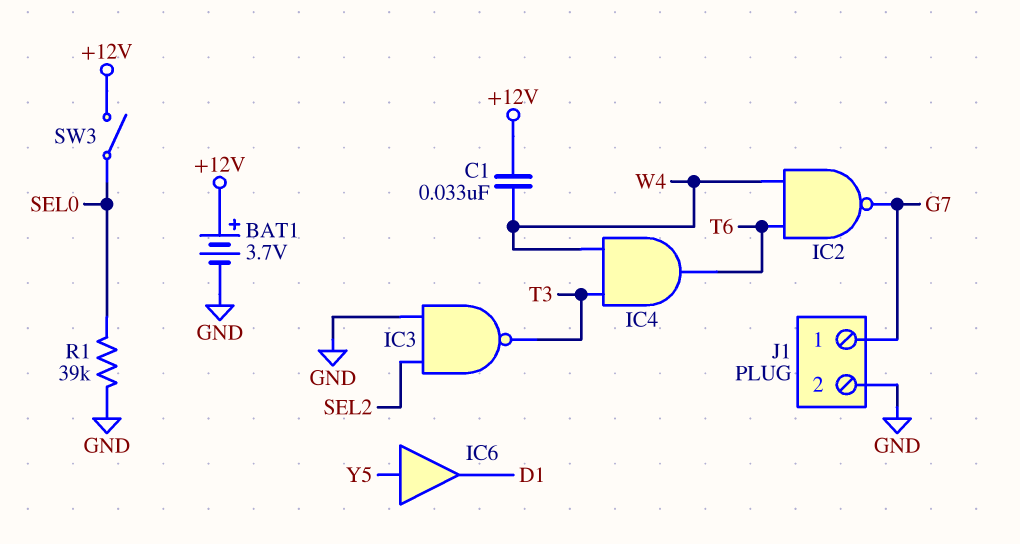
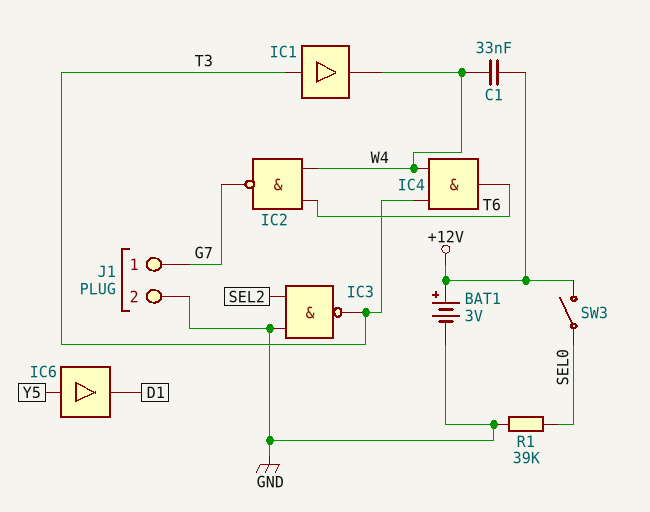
BAT1: 3.7V (plus +12V, minus GND) -> 3V (plus +12V, minus GND)
IC1: none -> buffer (in T3, out W4)

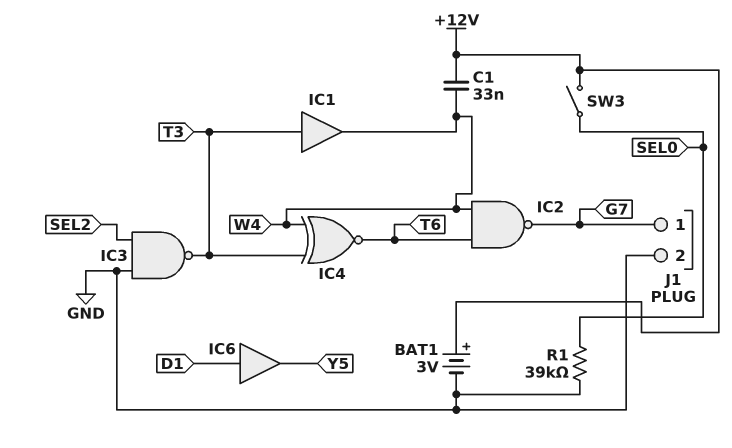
IC4: AND (in T3, in W4, out T6) -> XNOR (in T3, in W4, out T6)
IC6: buffer (in Y5, out D1) -> buffer (in D1, out Y5)

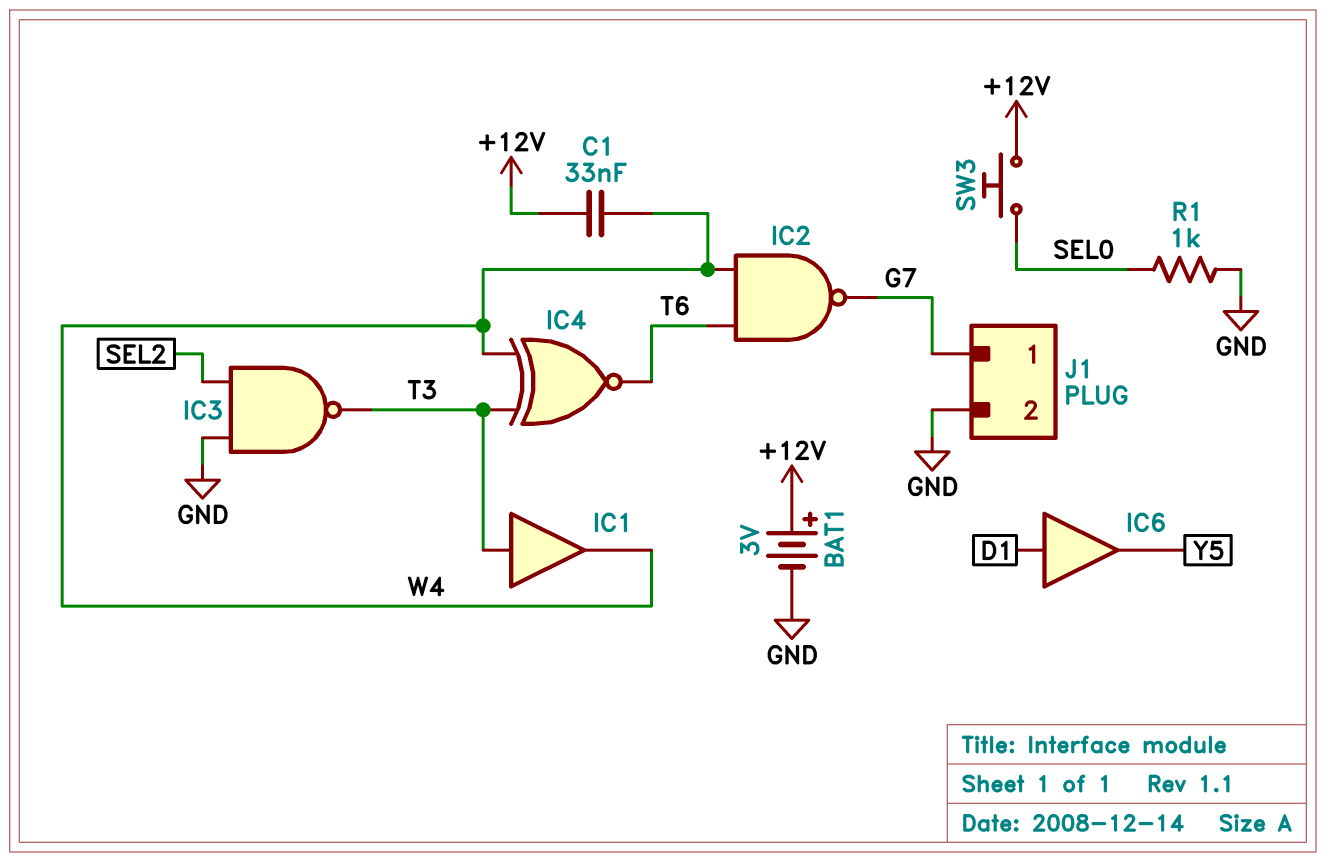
R1: 39k (GND, SEL0) -> 1k (GND, SEL0)
SW3: switch (+12V, SEL0) -> button (+12V, SEL0)

